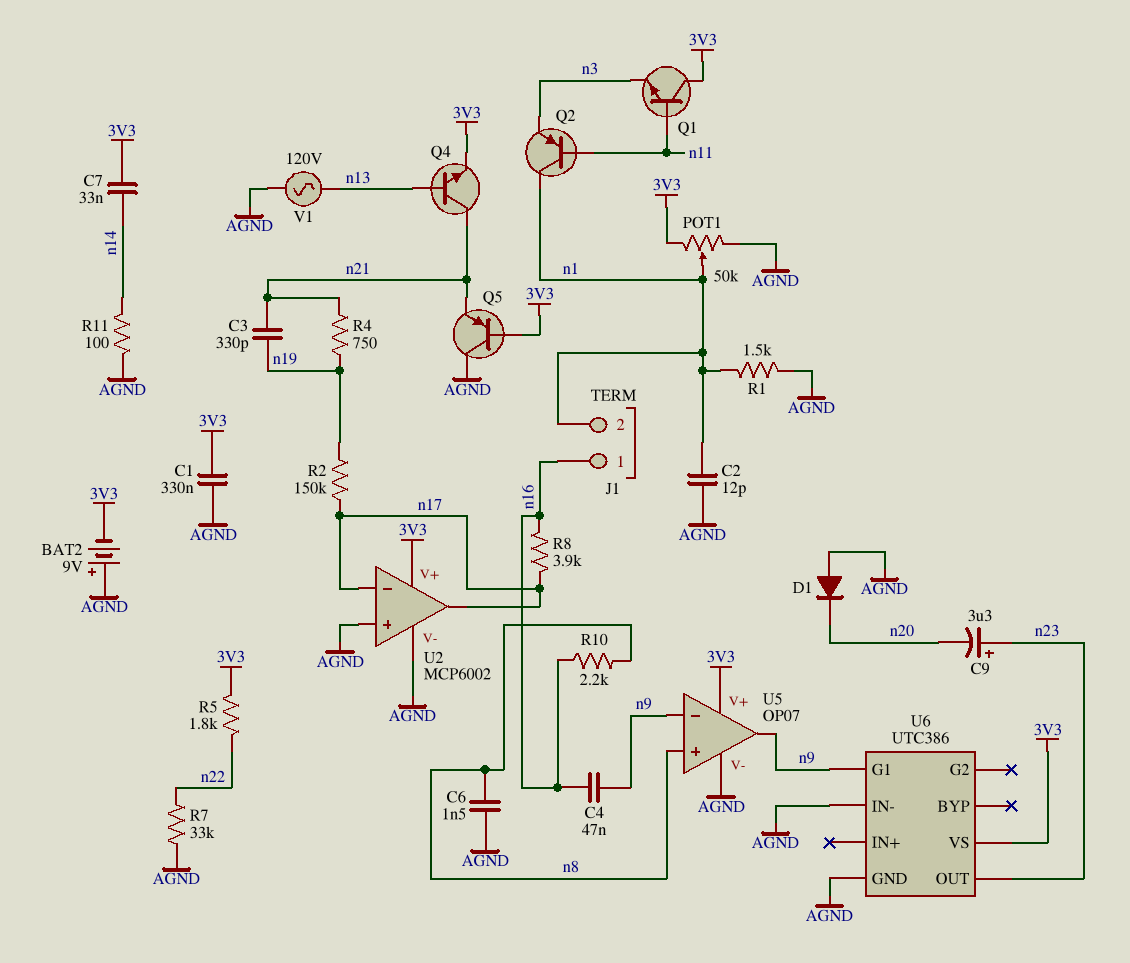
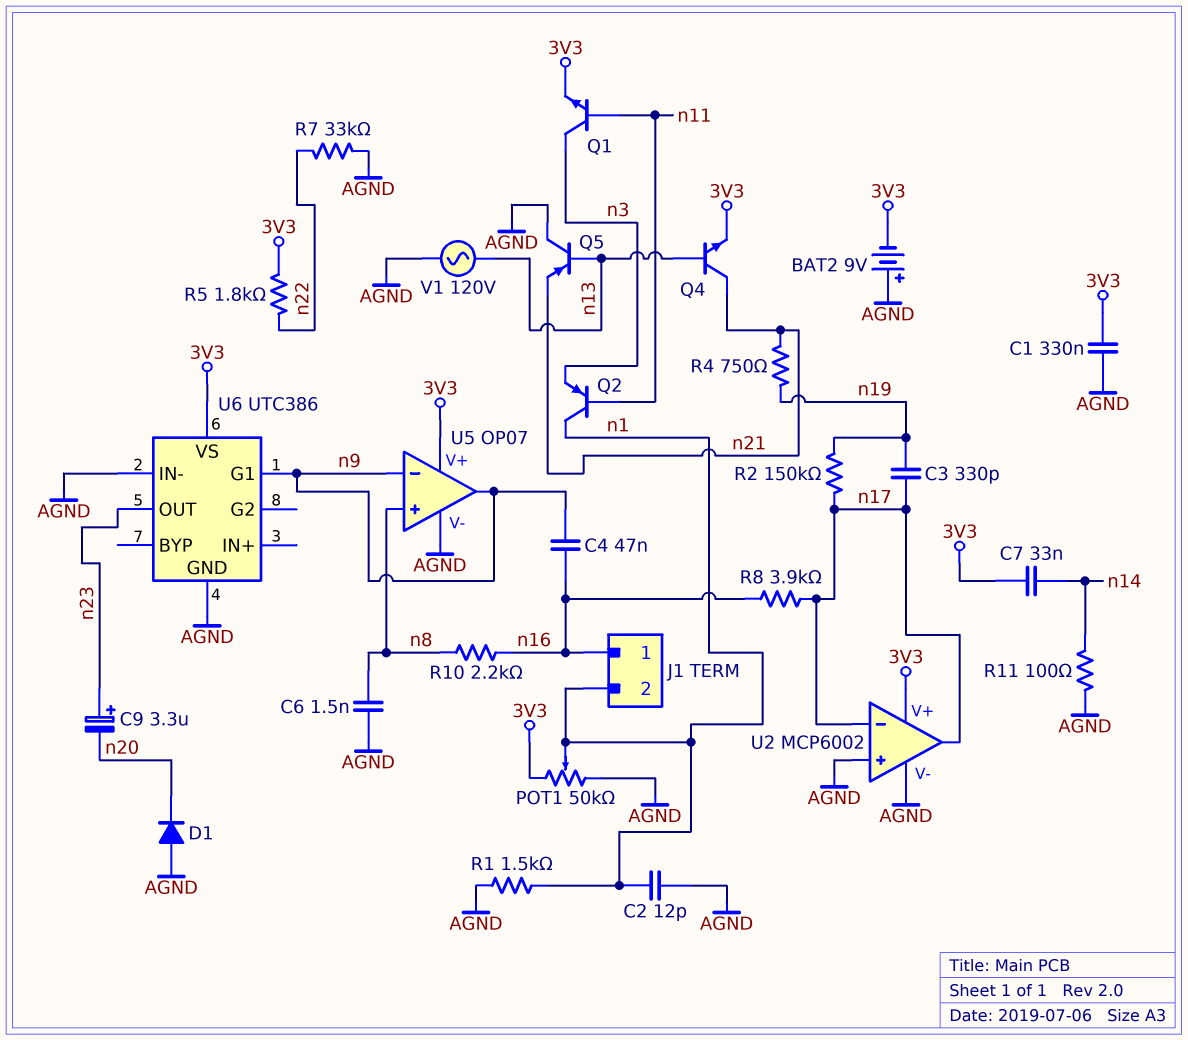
C3: 330pF (n19, n21) -> 330pF (n17, n19)
Q1: NPN (B n11, C 3V3, E n3) -> NPN (B n11, C n3, E 3V3)
Q5: PNP (B 3V3, C AGND, E n21) -> PNP (B n13, C AGND, E n21)

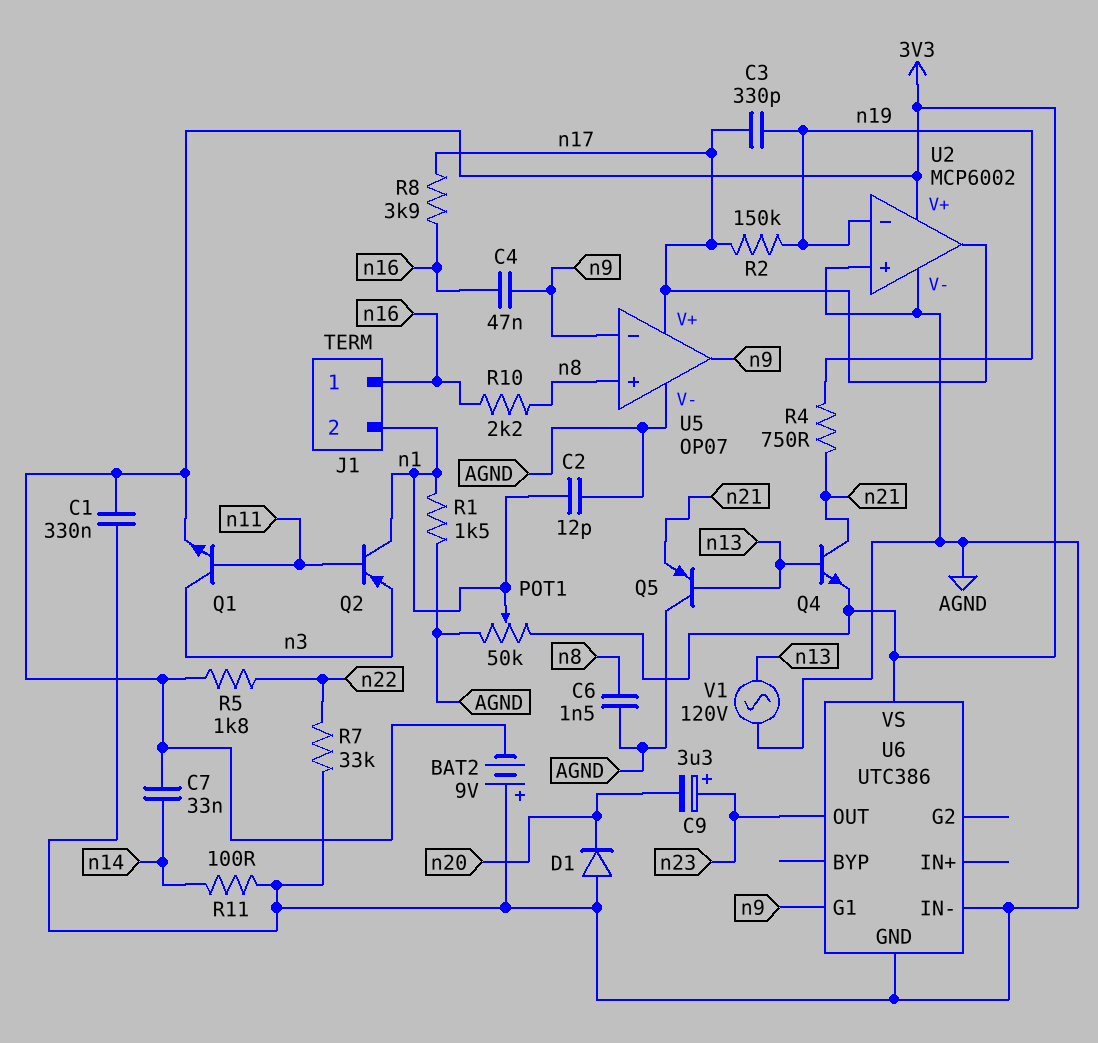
U2 pin in-: n17 -> n19
U5 pin V+: 3V3 -> n17

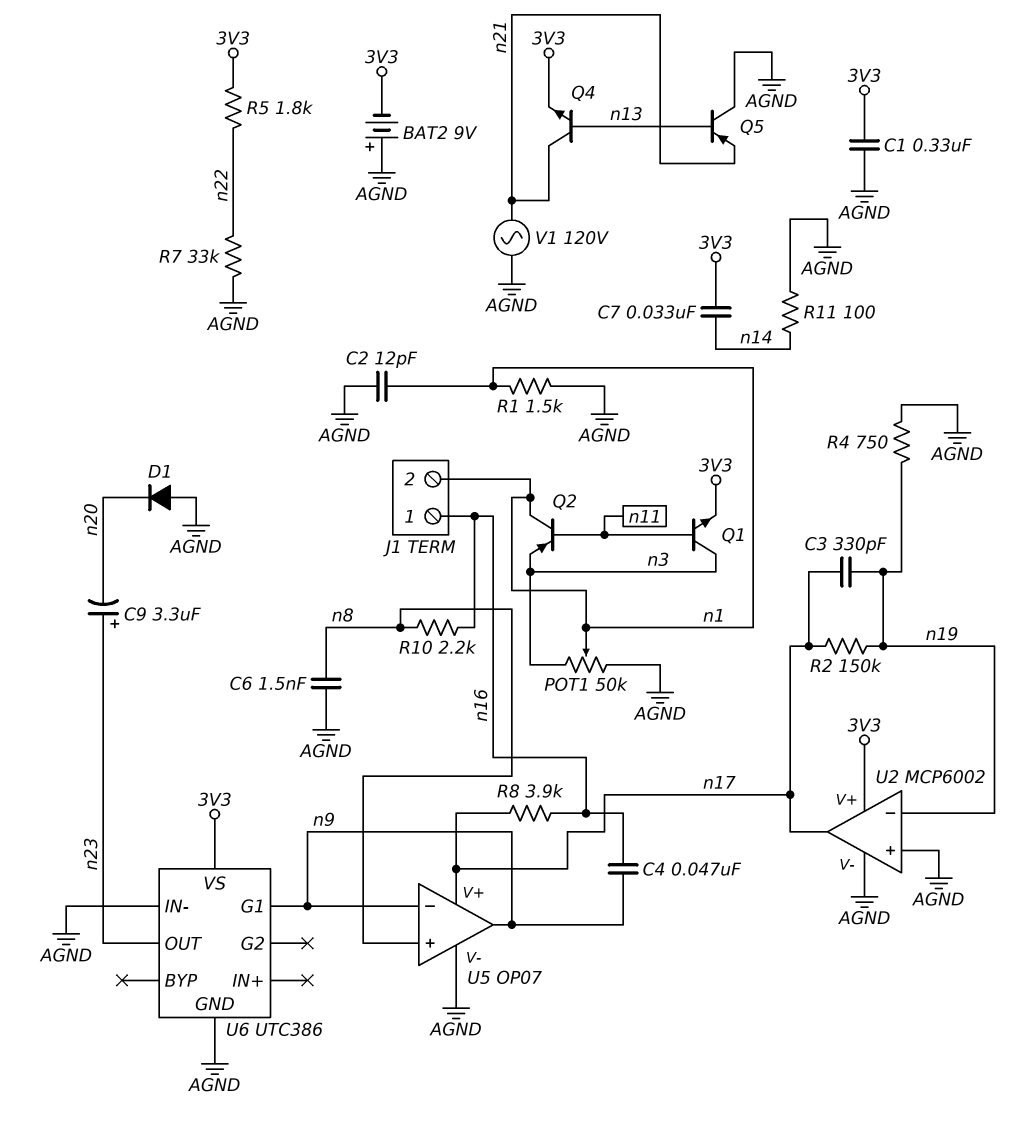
POT1: 50k (3V3, AGND, wiper n1) -> 50k (AGND, n3, wiper n1)
R4: 750 (n19, n21) -> 750 (AGND, n19)
V1: AC 120V (AGND, n13) -> AC 120V (AGND, n21)

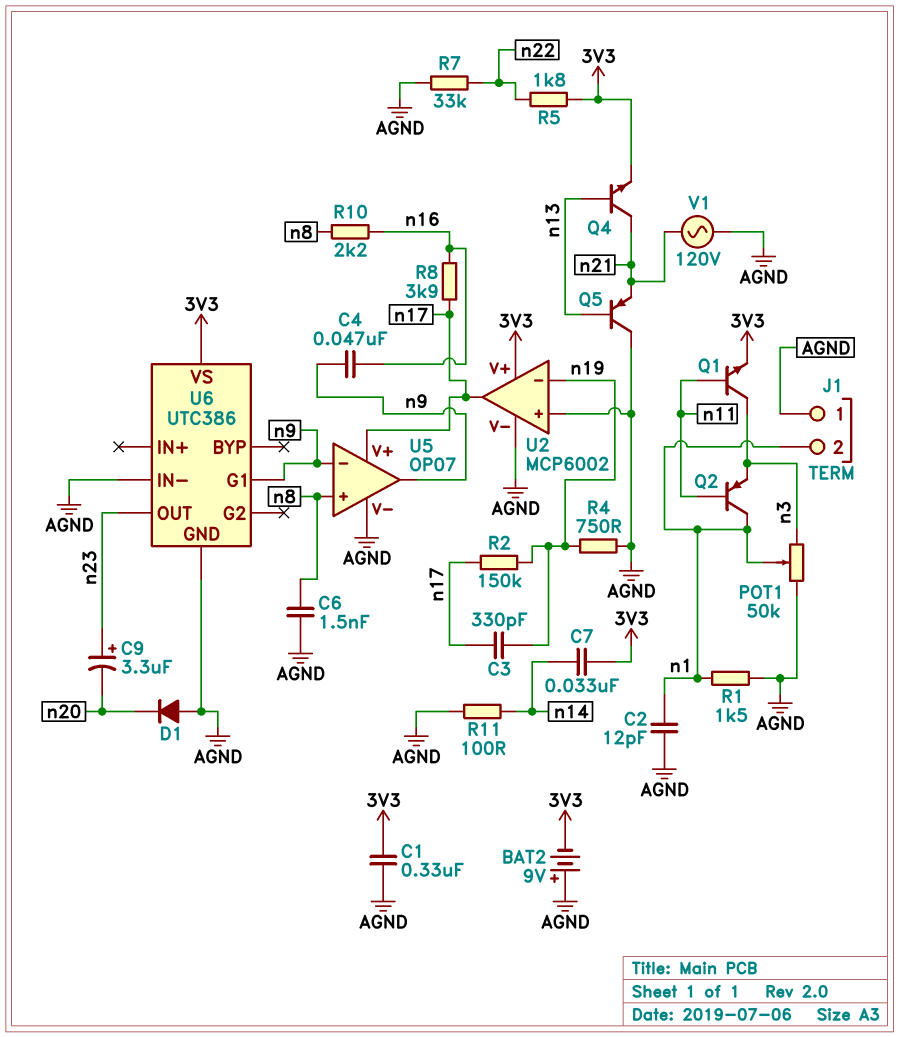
J1 pin 1: n16 -> AGND

